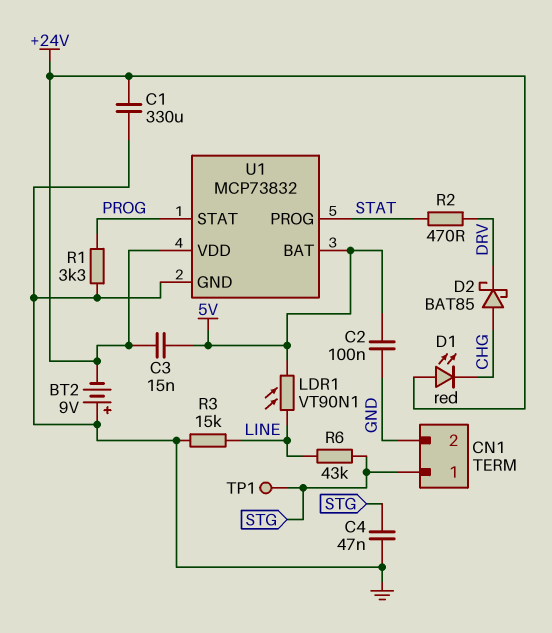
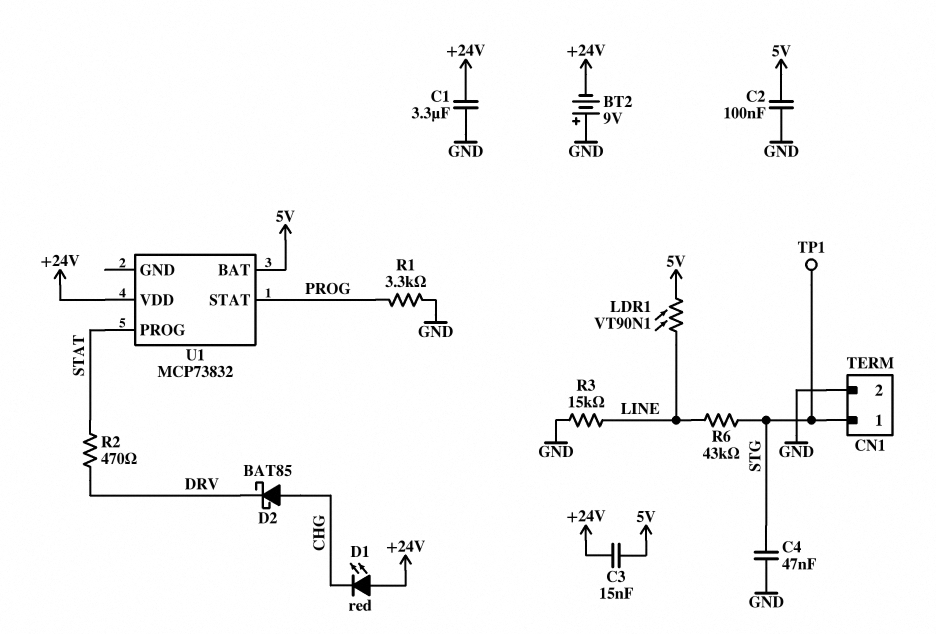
C1: 330uF (+24V, GND) -> 3.3uF (+24V, GND)
U1 pin GND: GND -> none

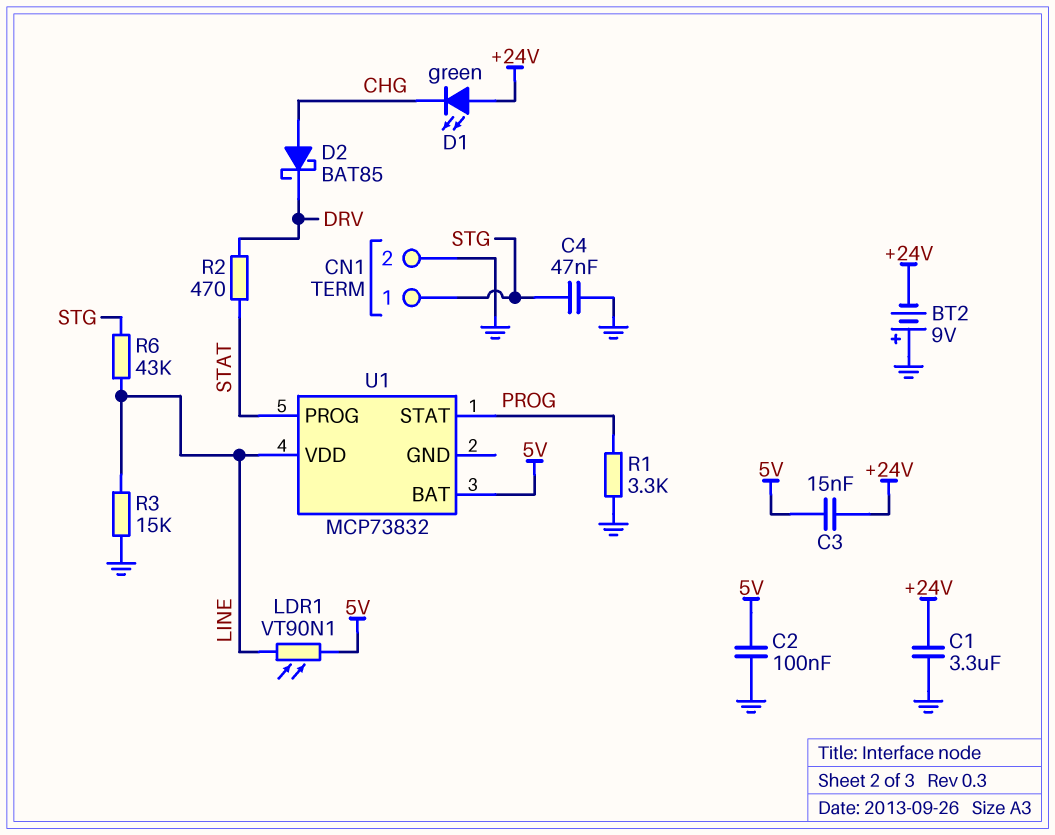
D1: LED red (A +24V, K CHG) -> LED green (A +24V, K CHG)
TP1: test point (STG) -> none
U1 pin VDD: +24V -> LINE

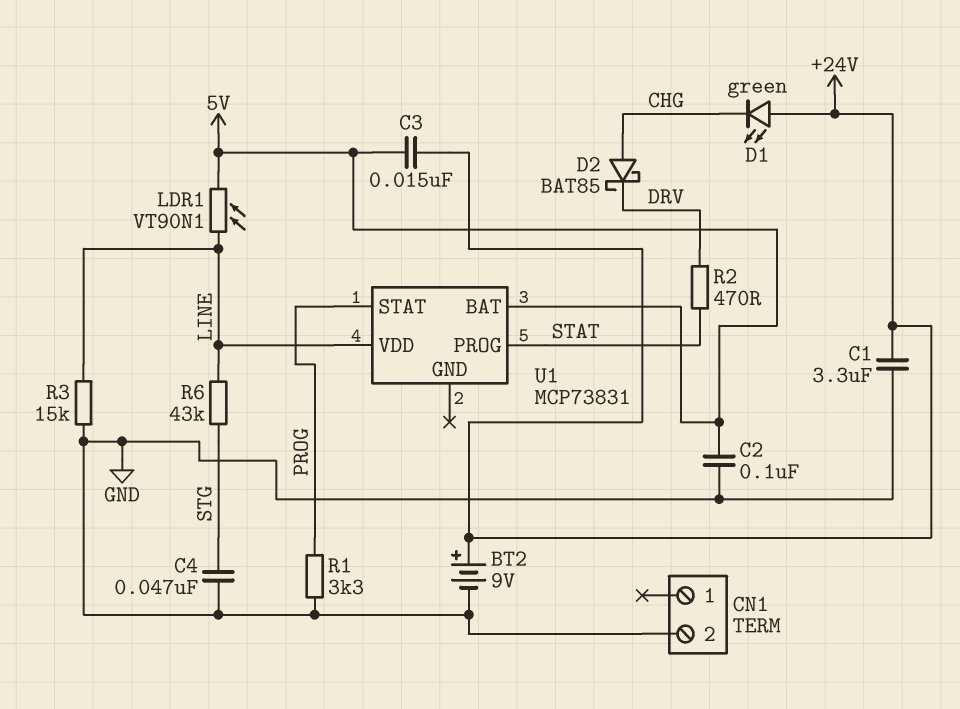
BT2: 9V (plus GND, minus +24V) -> 9V (plus +24V, minus GND)
CN1 pin 1: STG -> none
U1: MCP73832 -> MCP73831

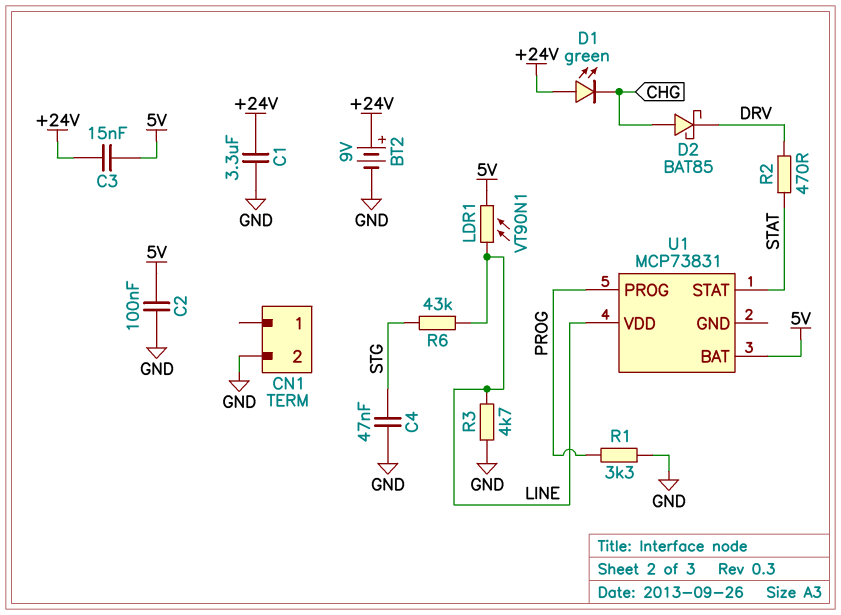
R3: 15k (GND, LINE) -> 4.7k (GND, LINE)
U1 pin PROG: STAT -> PROG
U1 pin STAT: PROG -> STAT

